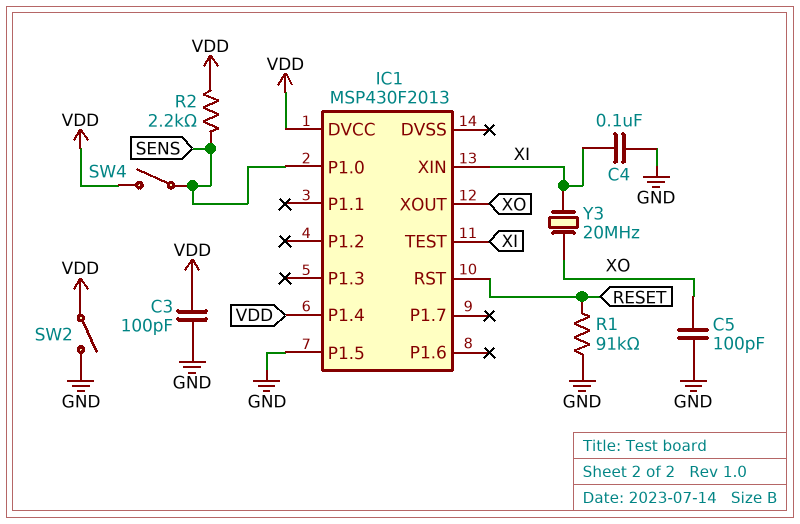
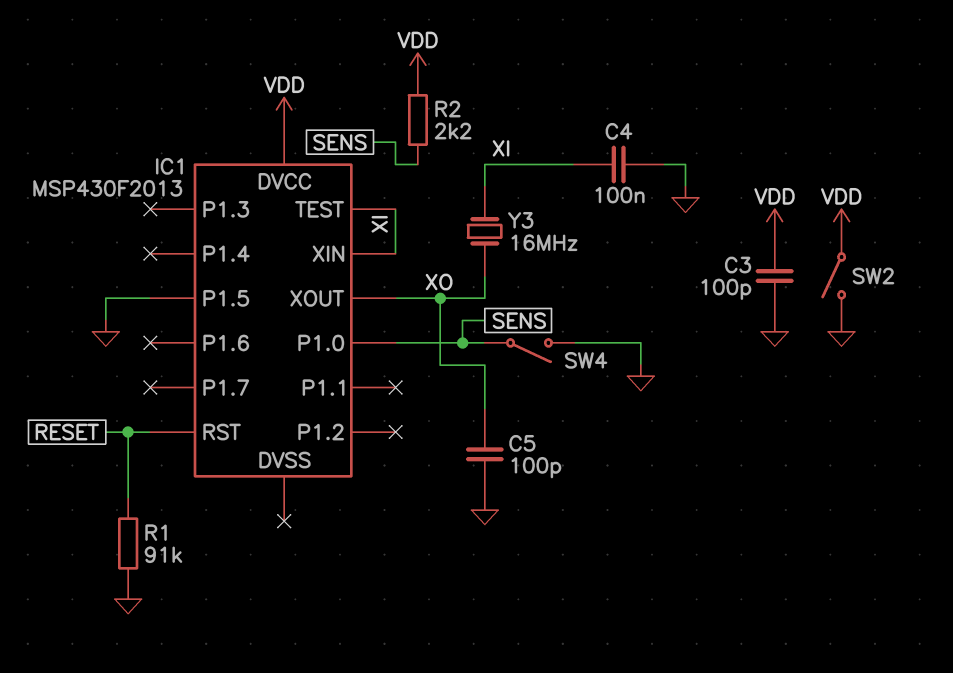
IC1 pin P1.4: VDD -> none
SW4: switch (SENS, VDD) -> switch (GND, SENS)
Y3: 20MHz (XI, XO) -> 16MHz (XI, XO)

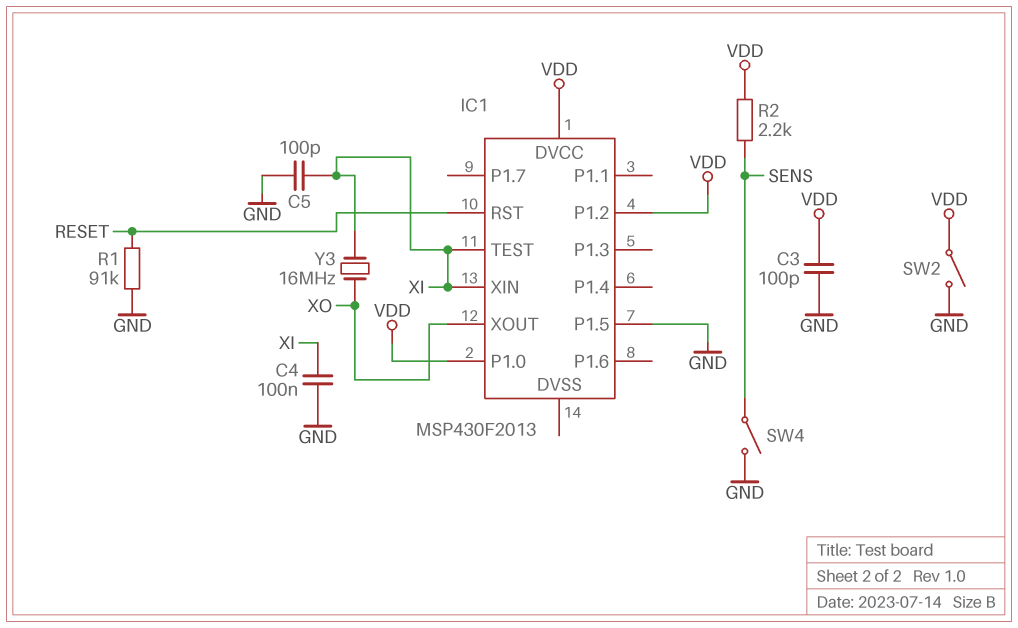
C5: 100pF (GND, XO) -> 100pF (GND, XI)
IC1 pin P1.0: SENS -> VDD
IC1 pin P1.2: none -> VDD

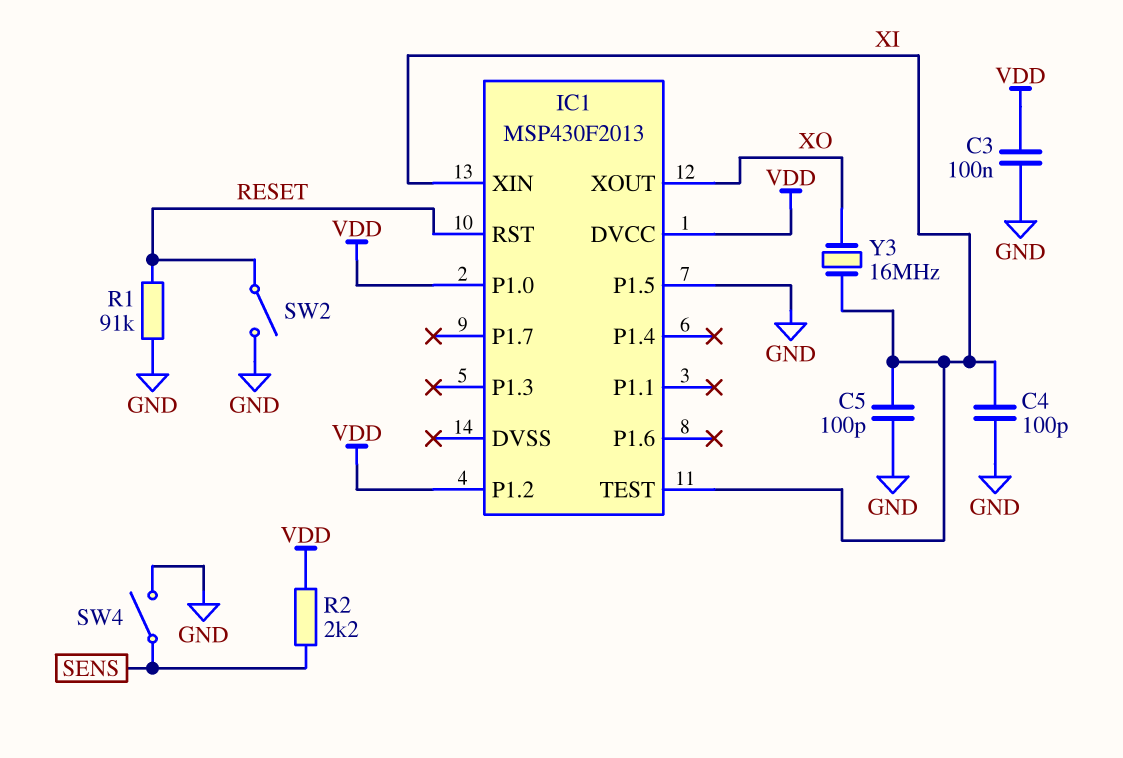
C3: 100pF (GND, VDD) -> 100nF (GND, VDD)
C4: 100nF (GND, XI) -> 100pF (GND, XI)
SW2: switch (GND, VDD) -> switch (GND, RESET)

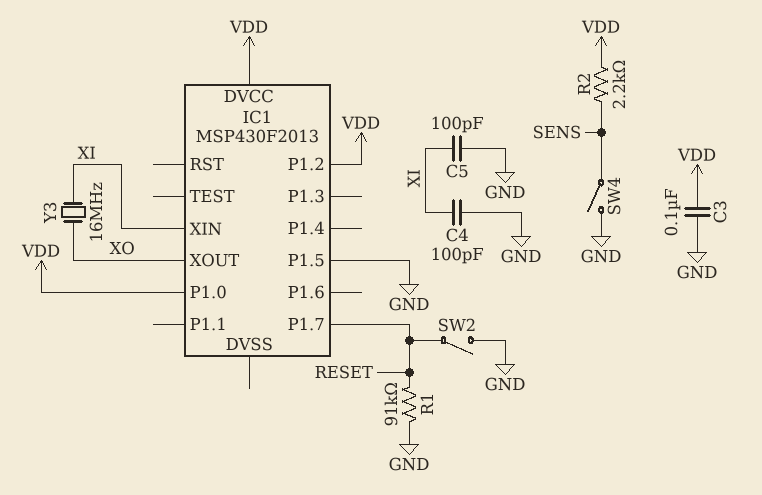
IC1 pin P1.7: none -> RESET
IC1 pin RST: RESET -> none
IC1 pin TEST: XI -> none

